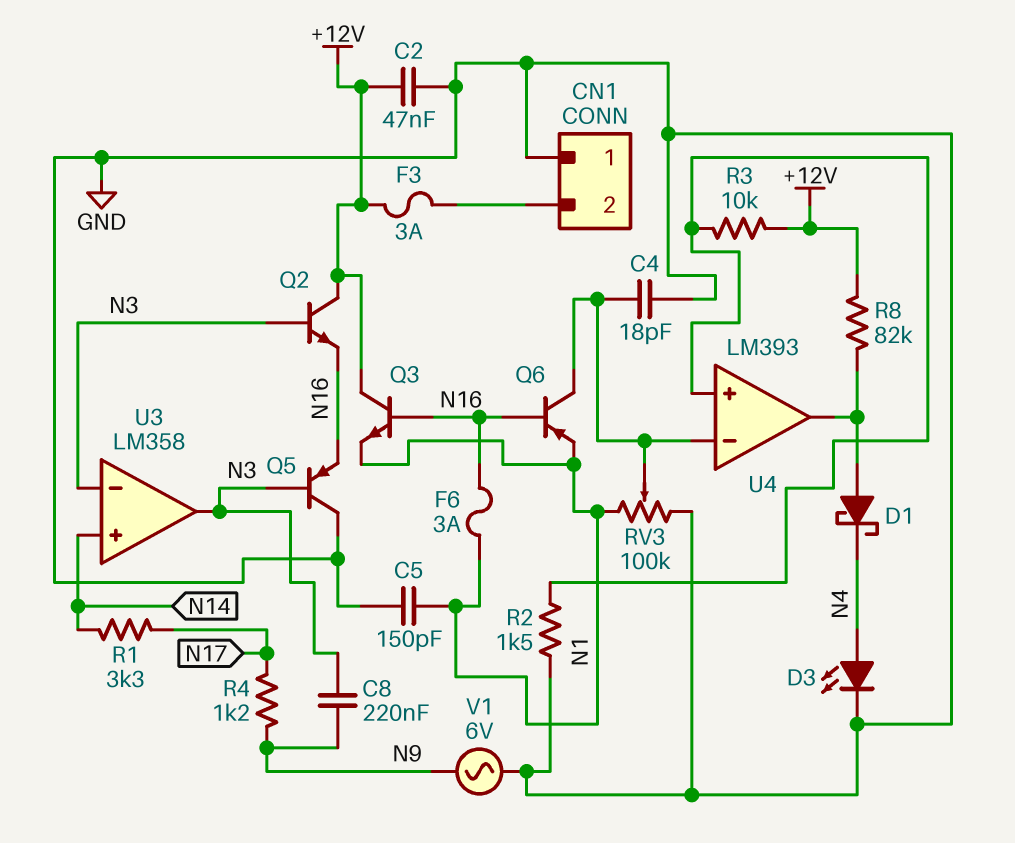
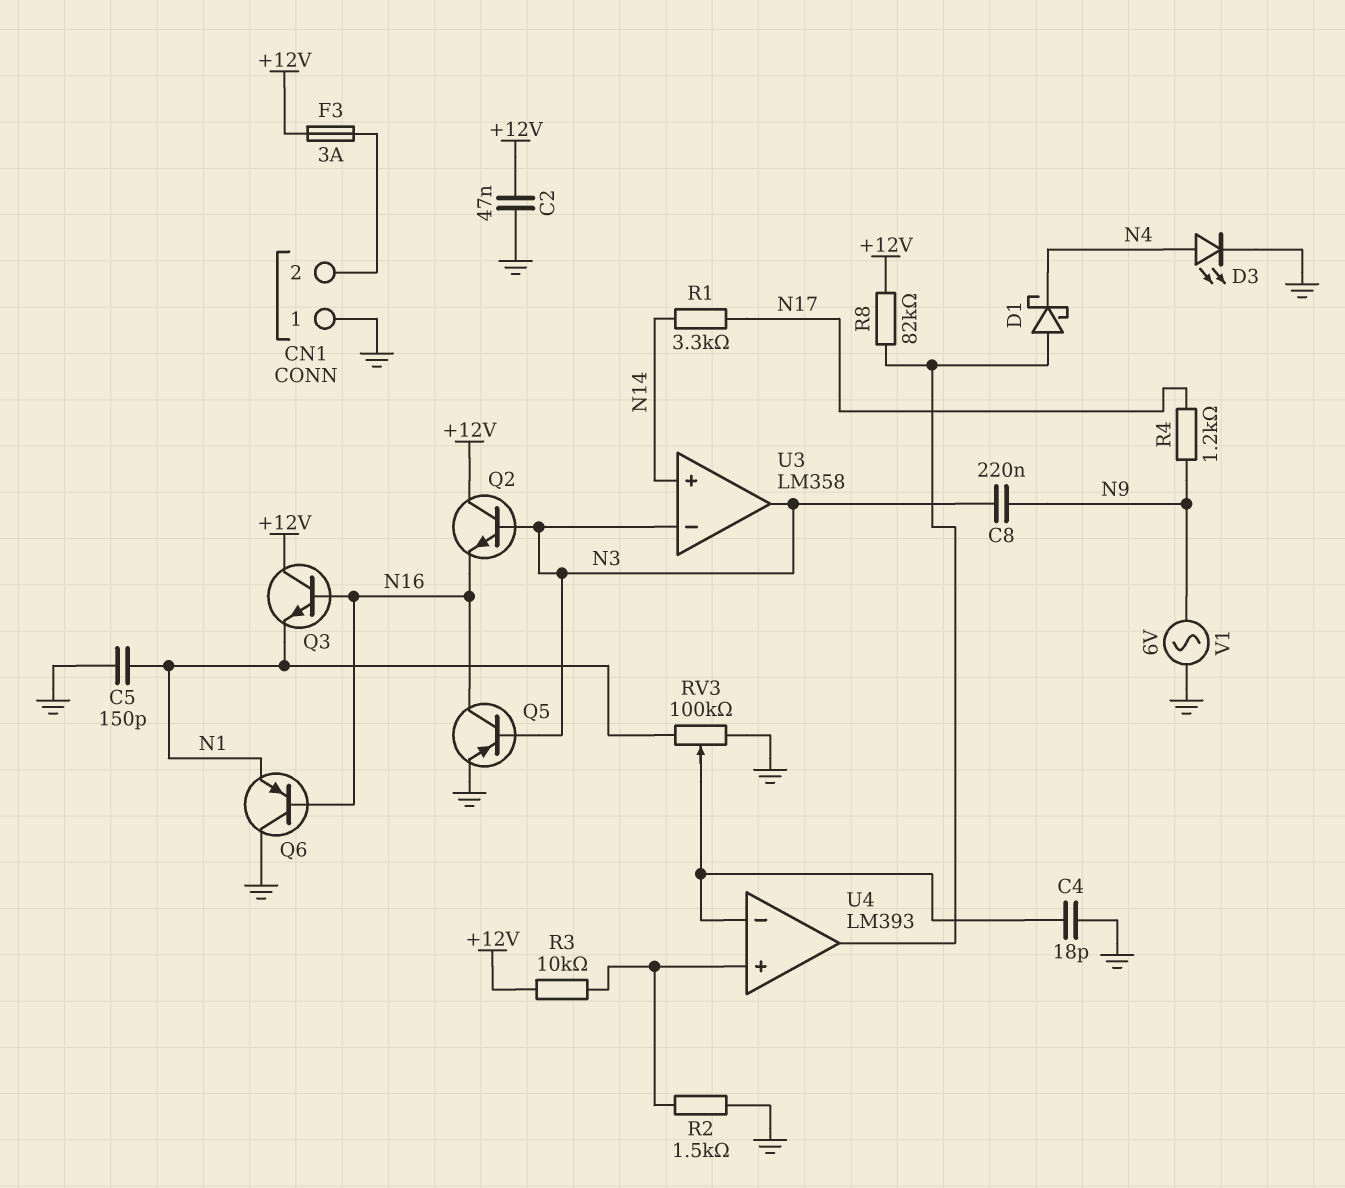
F6: 3A (N1, N16) -> none
Q5: PNP (B N3, C GND, E N16) -> PNP (B N3, C N16, E GND)
Q6: PNP (B N16, C U4/in-, E N1) -> PNP (B N16, C GND, E N1)

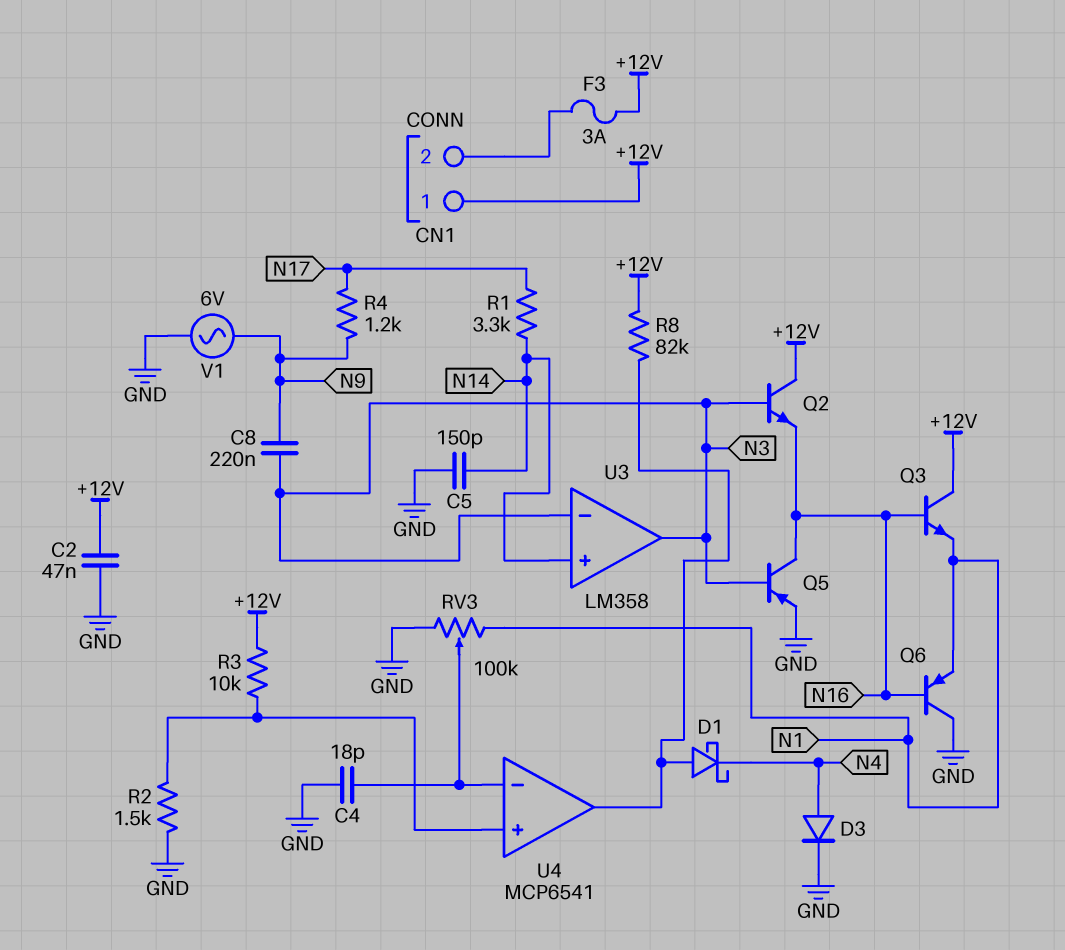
C5: 150pF (GND, N1) -> 150pF (GND, N14)
CN1 pin 1: GND -> +12V
D3: LED (A N4, K GND) -> diode (A N4, K GND)
U4: LM393 -> MCP6541

